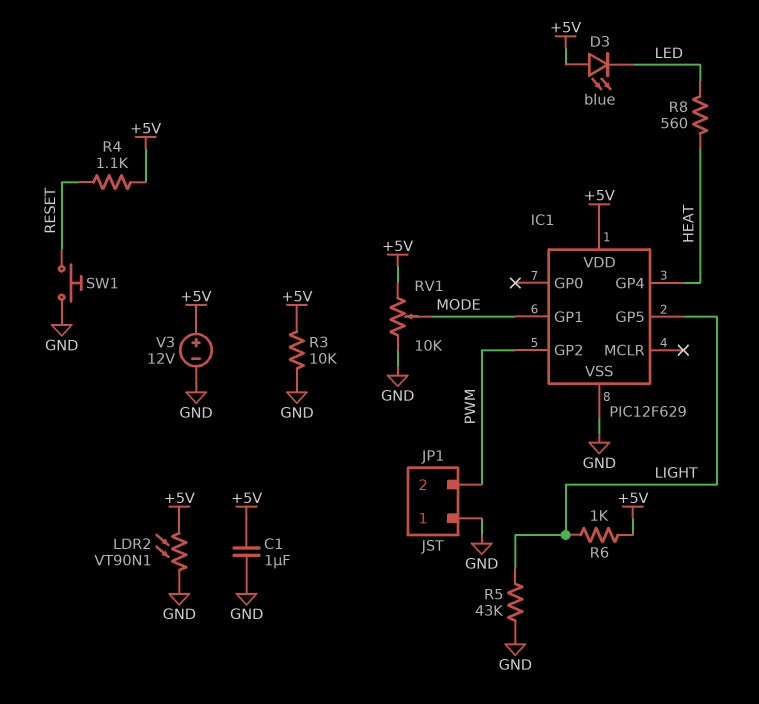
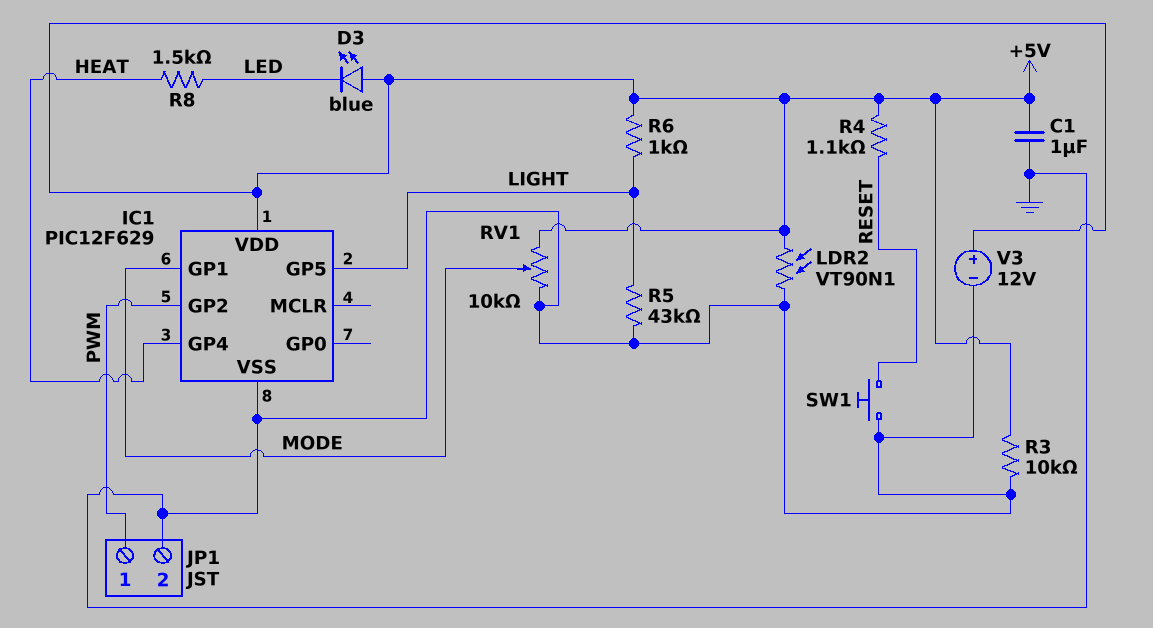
JP1 pin 1: GND -> PWM
JP1 pin 2: PWM -> GND
R8: 560 (HEAT, LED) -> 1.5k (HEAT, LED)

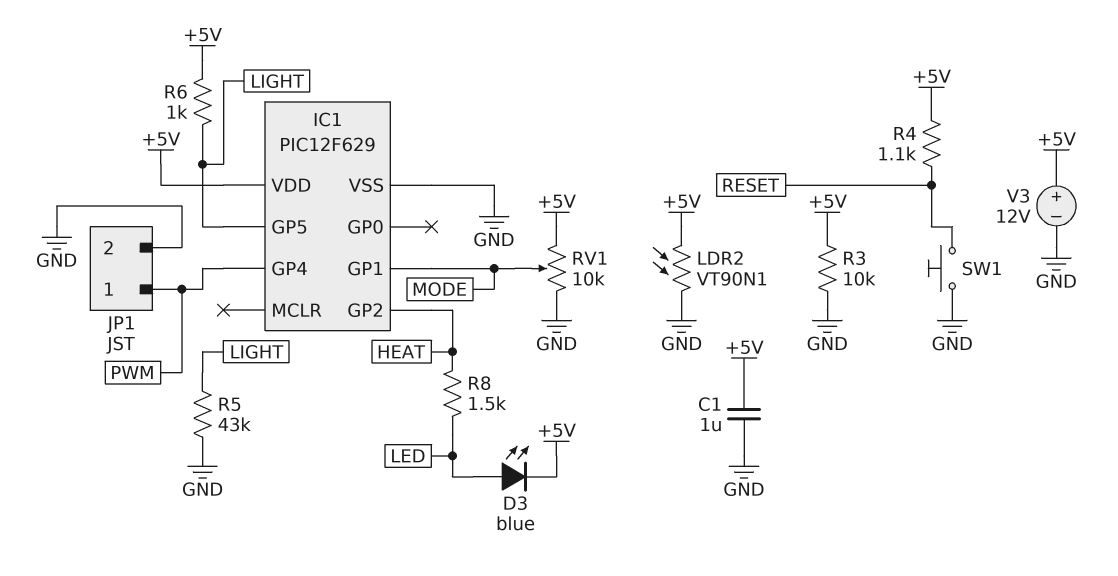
D3: LED blue (A +5V, K LED) -> LED blue (A LED, K +5V)
IC1 pin GP2: PWM -> HEAT
IC1 pin GP4: HEAT -> PWM

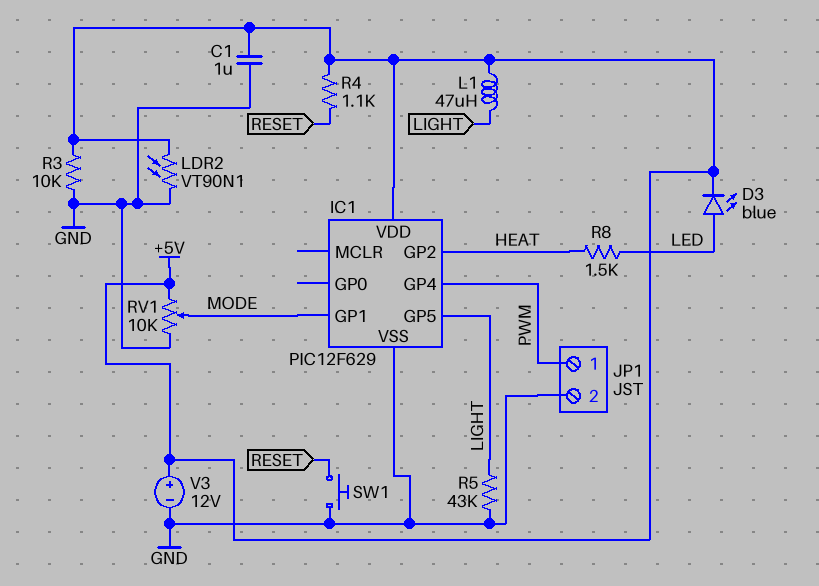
L1: none -> 47uH (+5V, LIGHT)
R6: 1k (+5V, LIGHT) -> none

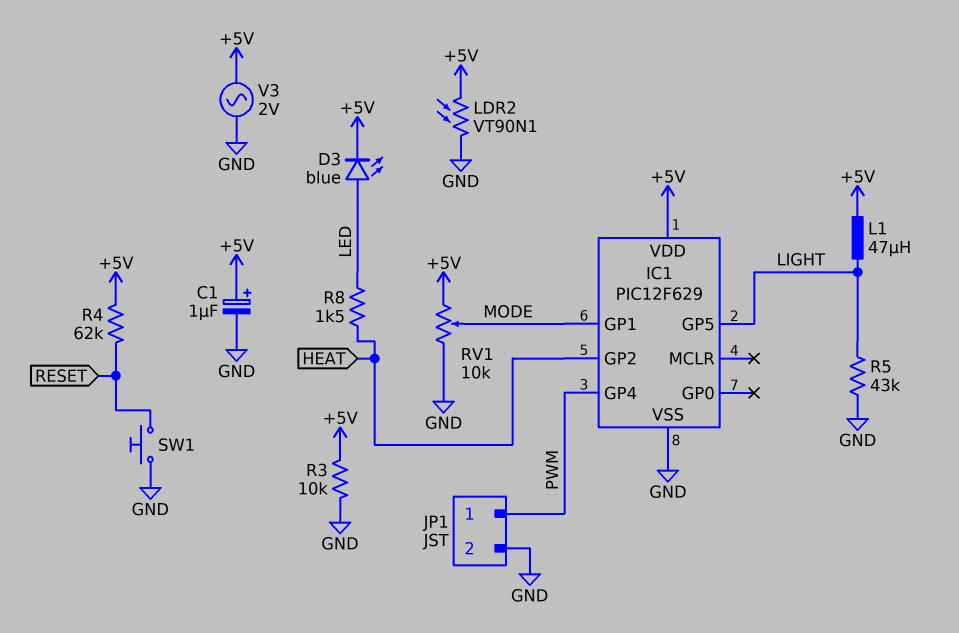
C1: 1uF (+5V, GND) -> 1uF (plus +5V, minus GND)
R4: 1.1k (+5V, RESET) -> 62k (+5V, RESET)
V3: 12V (plus +5V, minus GND) -> AC 2V (+5V, GND)

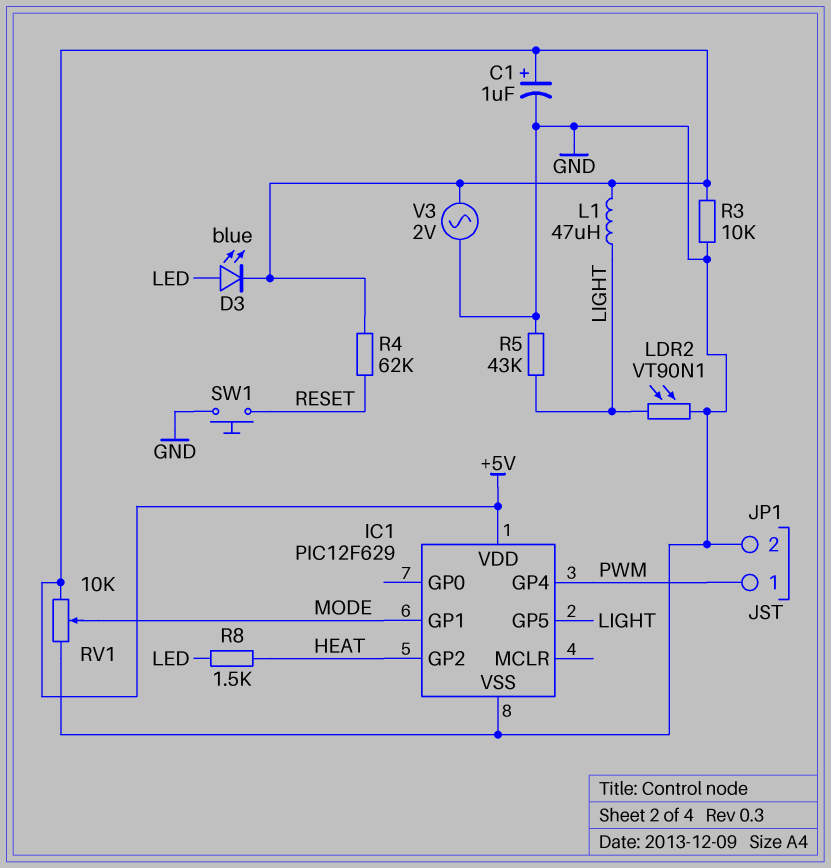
LDR2: VT90N1 (+5V, GND) -> VT90N1 (GND, LIGHT)

